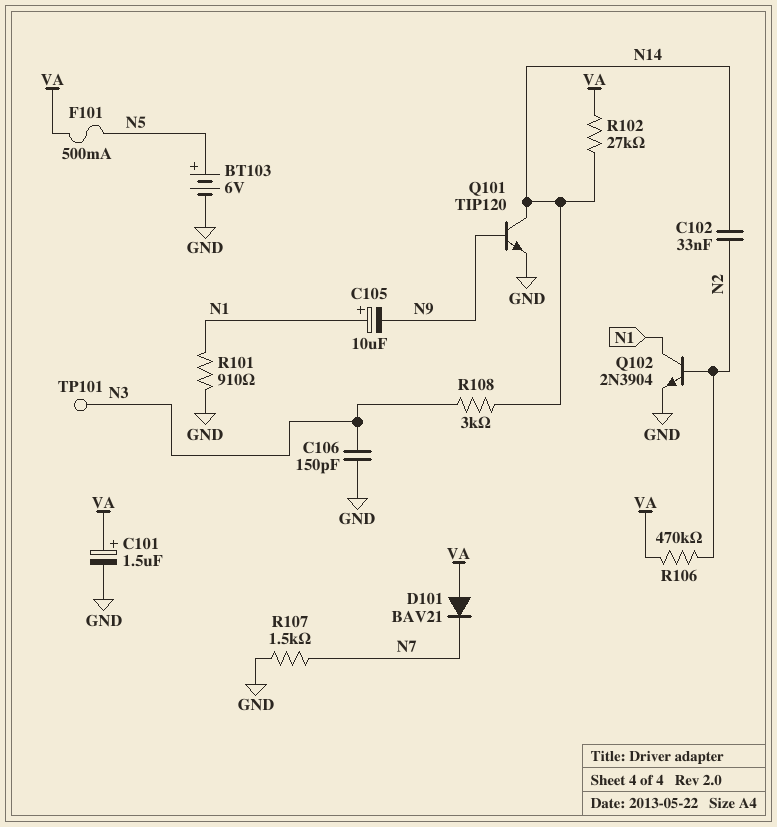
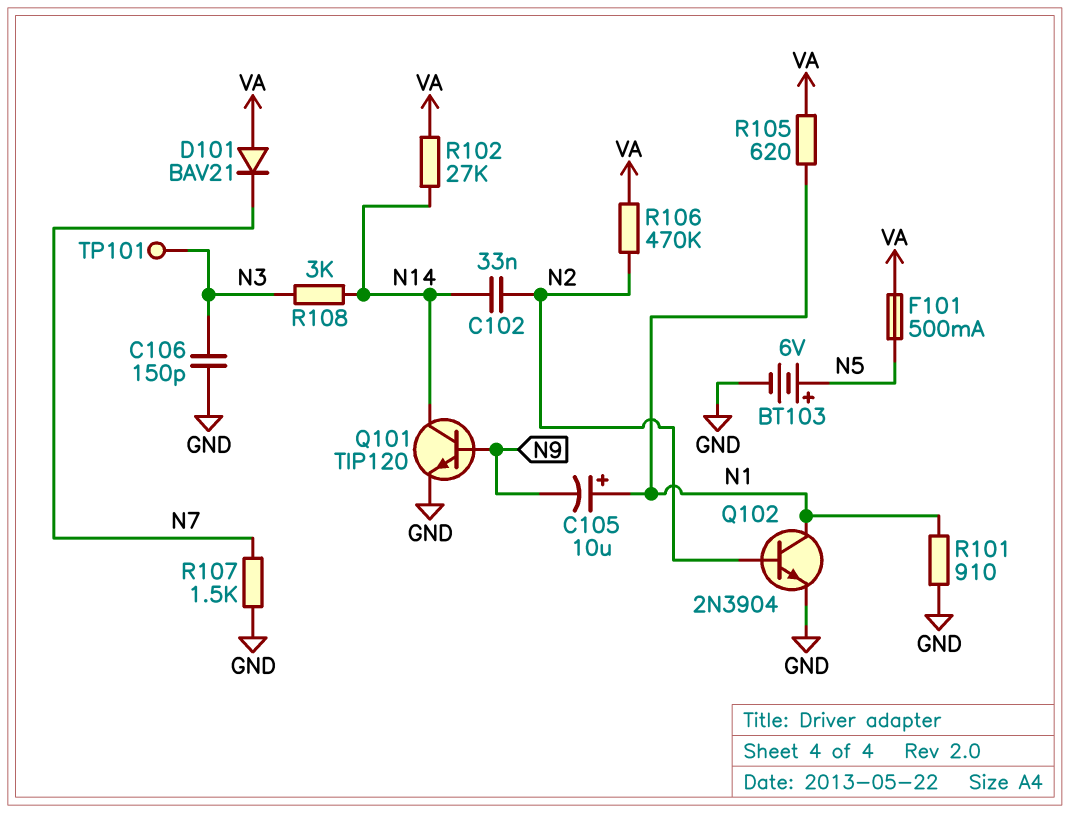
C101: 1.5uF (plus VA, minus GND) -> none
R105: none -> 620 (N1, VA)

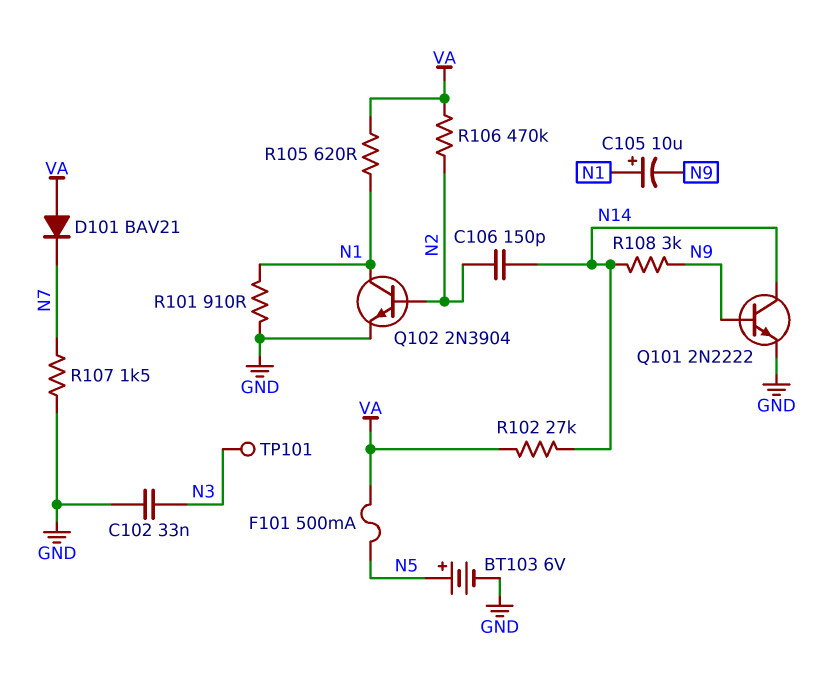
C102: 33nF (N2, N14) -> 33nF (GND, N3)
C106: 150pF (GND, N3) -> 150pF (N2, N14)
Q101: NPN TIP120 (B N9, C N14, E GND) -> NPN 2N2222 (B N9, C N14, E GND)
R108: 3k (N3, N14) -> 3k (N9, N14)

